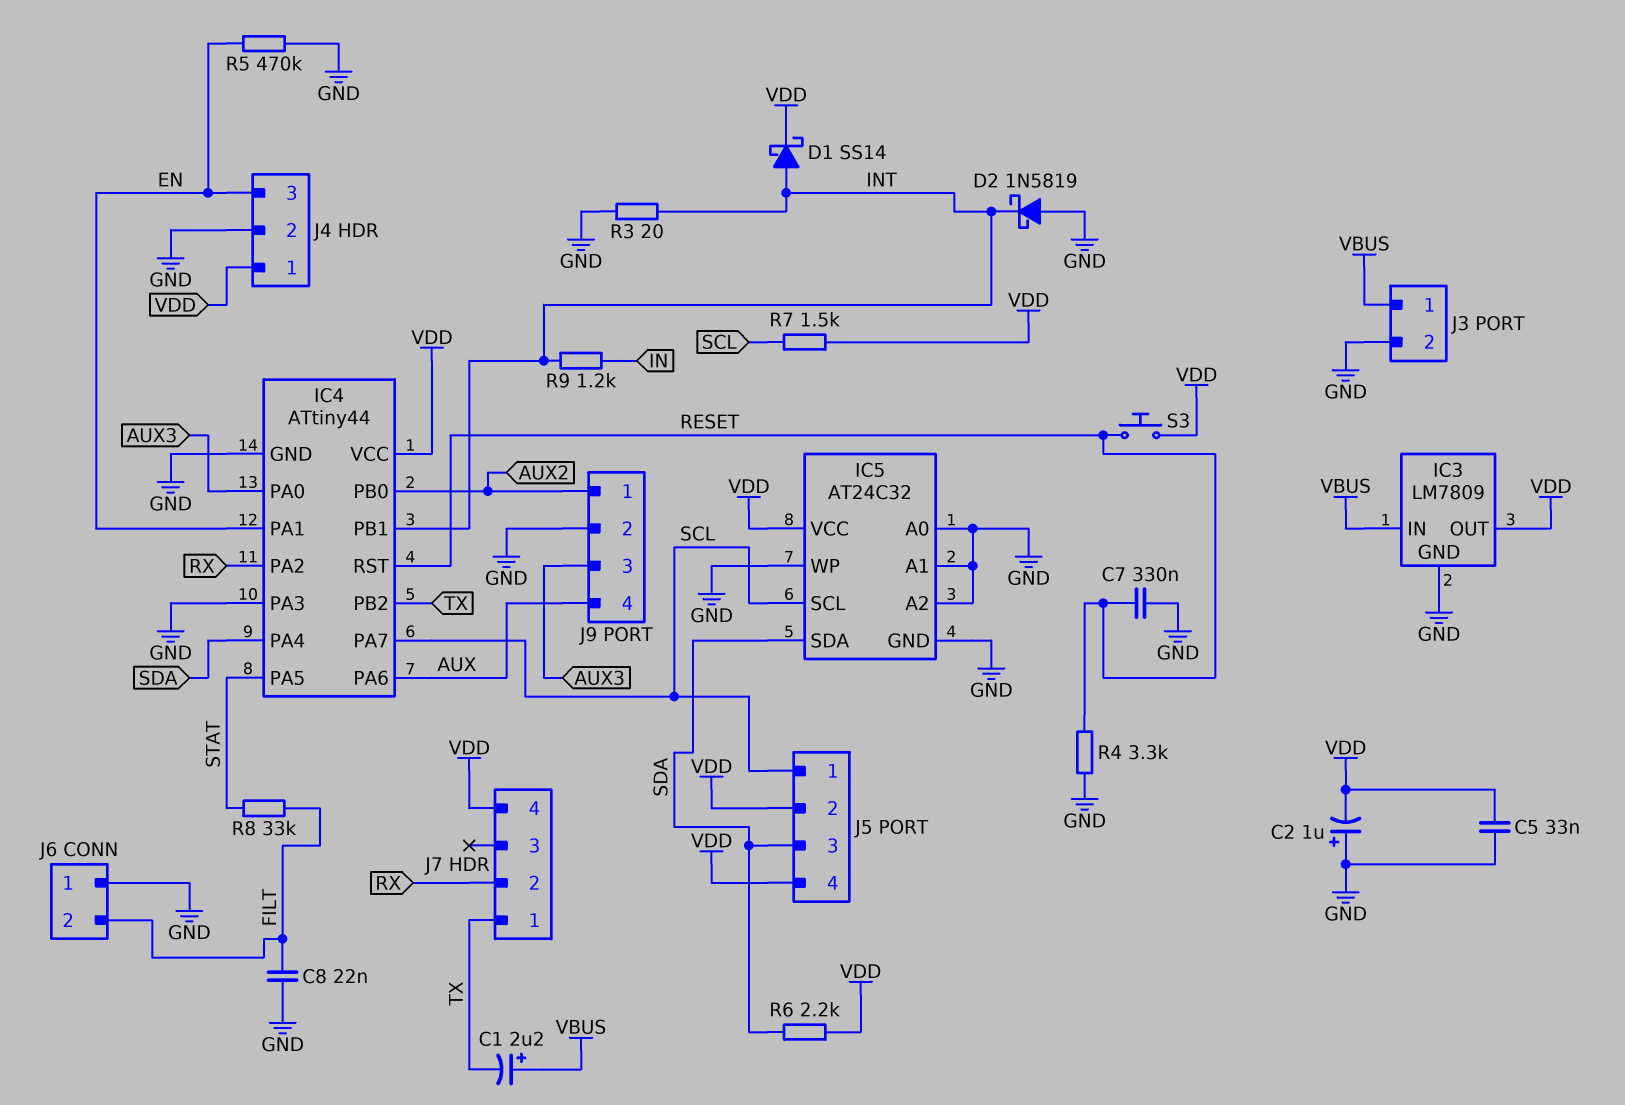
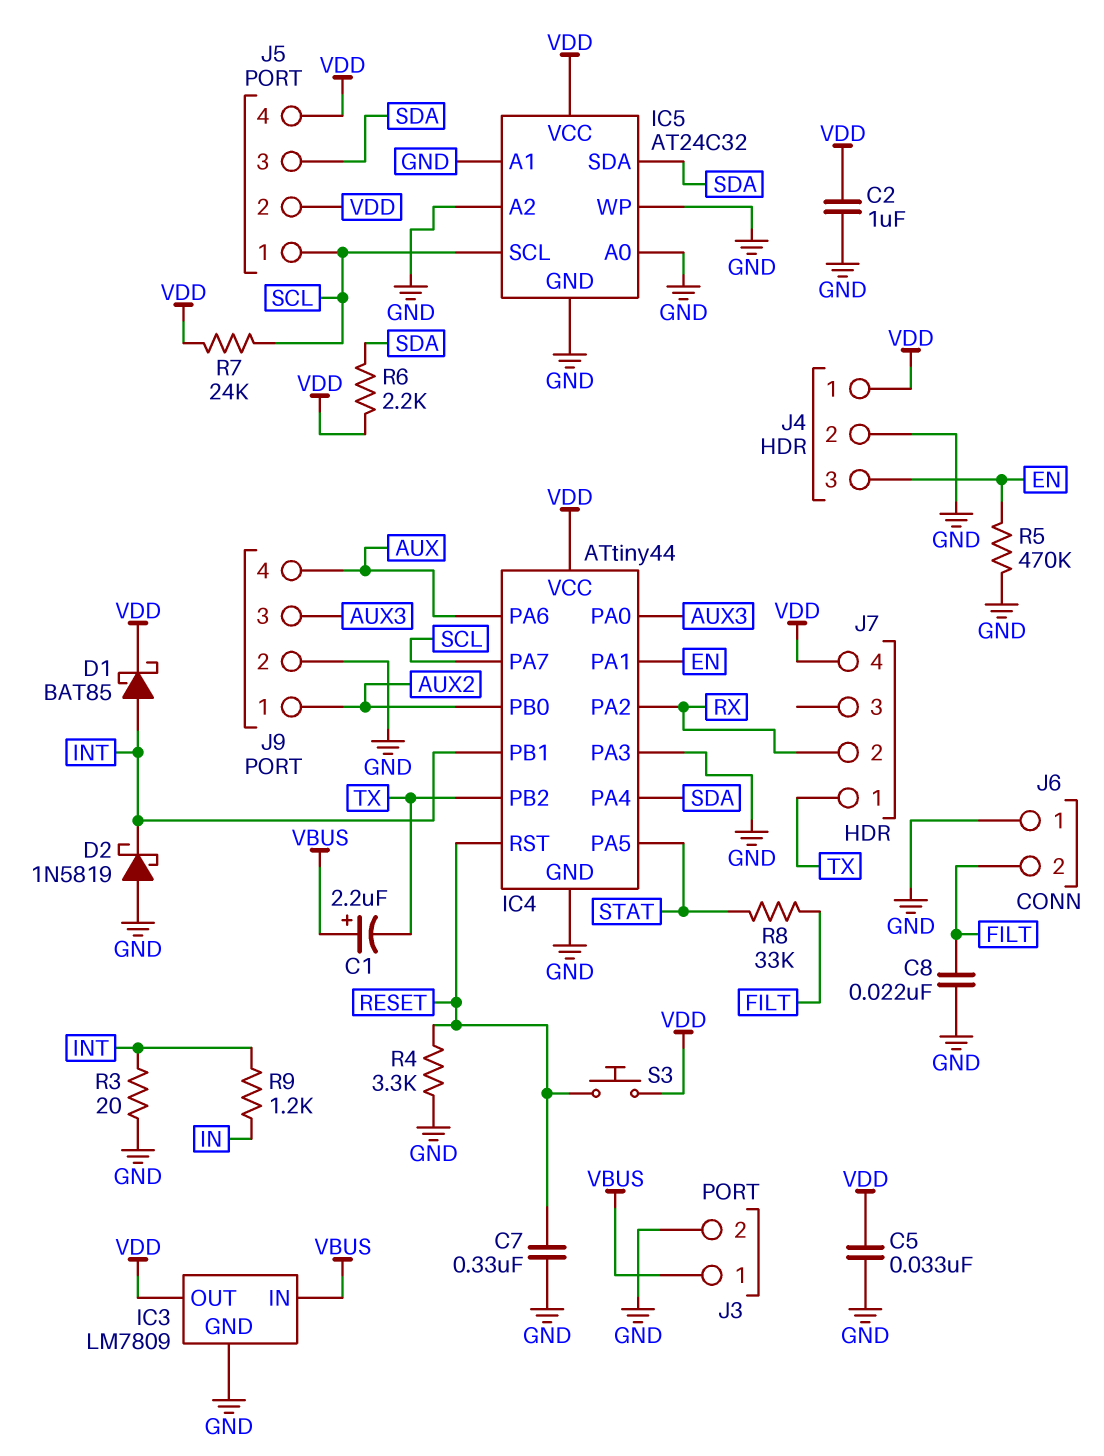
C2: 1uF (plus GND, minus VDD) -> 1uF (GND, VDD)
D1: schottky SS14 (A INT, K VDD) -> schottky BAT85 (A INT, K VDD)
R7: 1.5k (SCL, VDD) -> 24k (SCL, VDD)

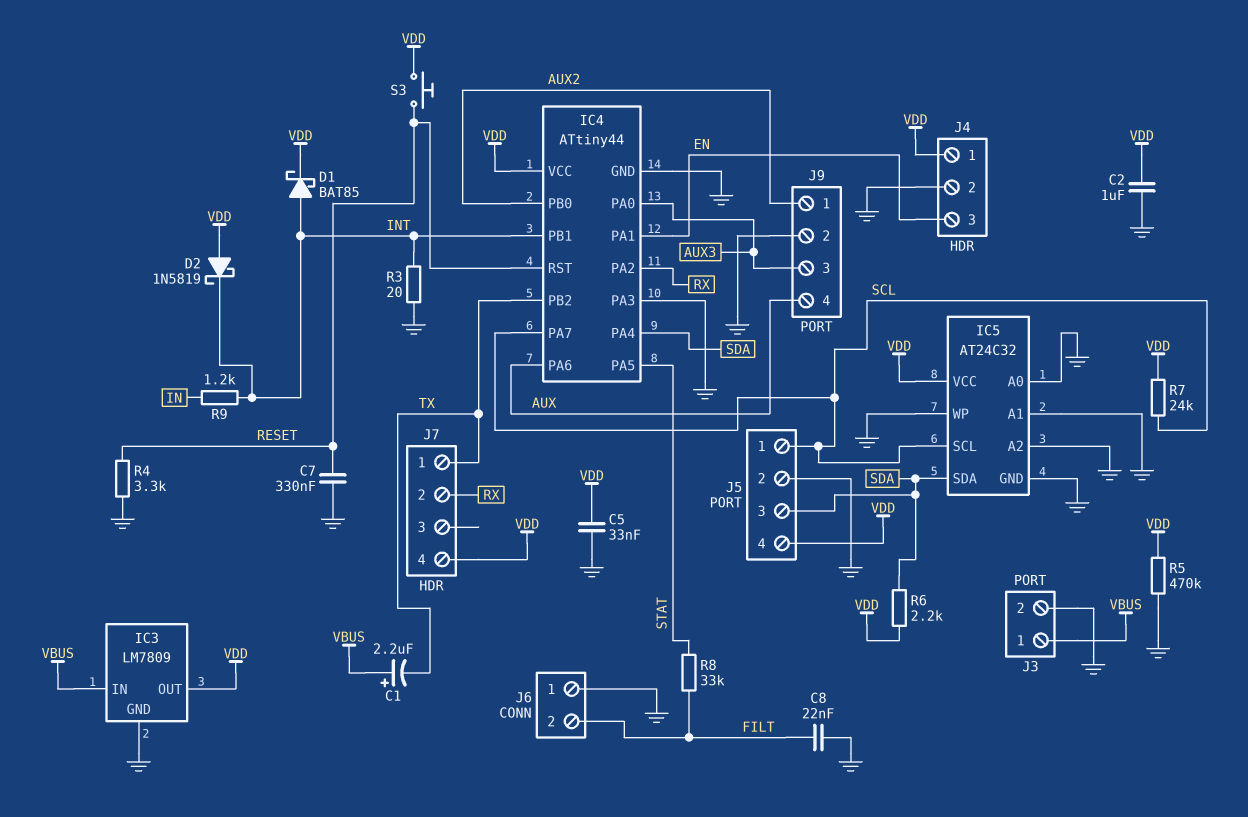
D2: schottky 1N5819 (A GND, K INT) -> schottky 1N5819 (A VDD, K INT)
J5 pin 2: VDD -> GND
R5: 470k (EN, GND) -> 470k (GND, VDD)

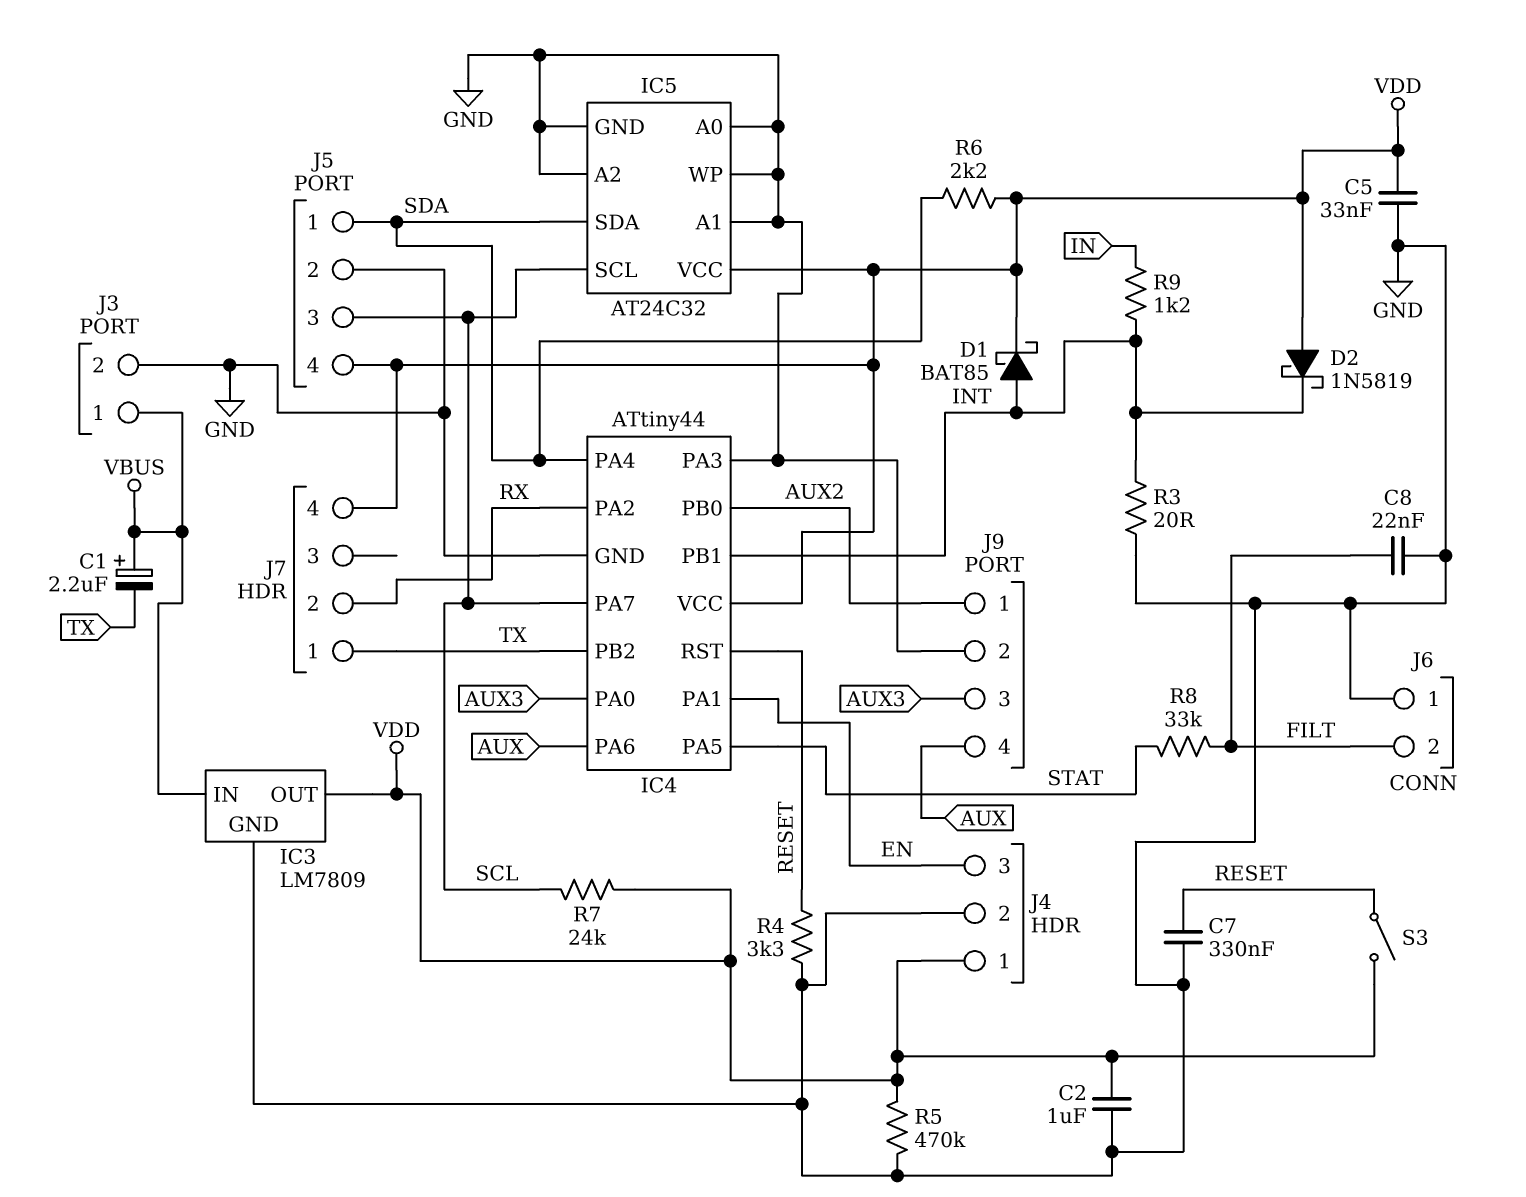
J5 pin 1: SCL -> SDA
J5 pin 3: SDA -> SCL
S3: button (RESET, VDD) -> switch (RESET, VDD)

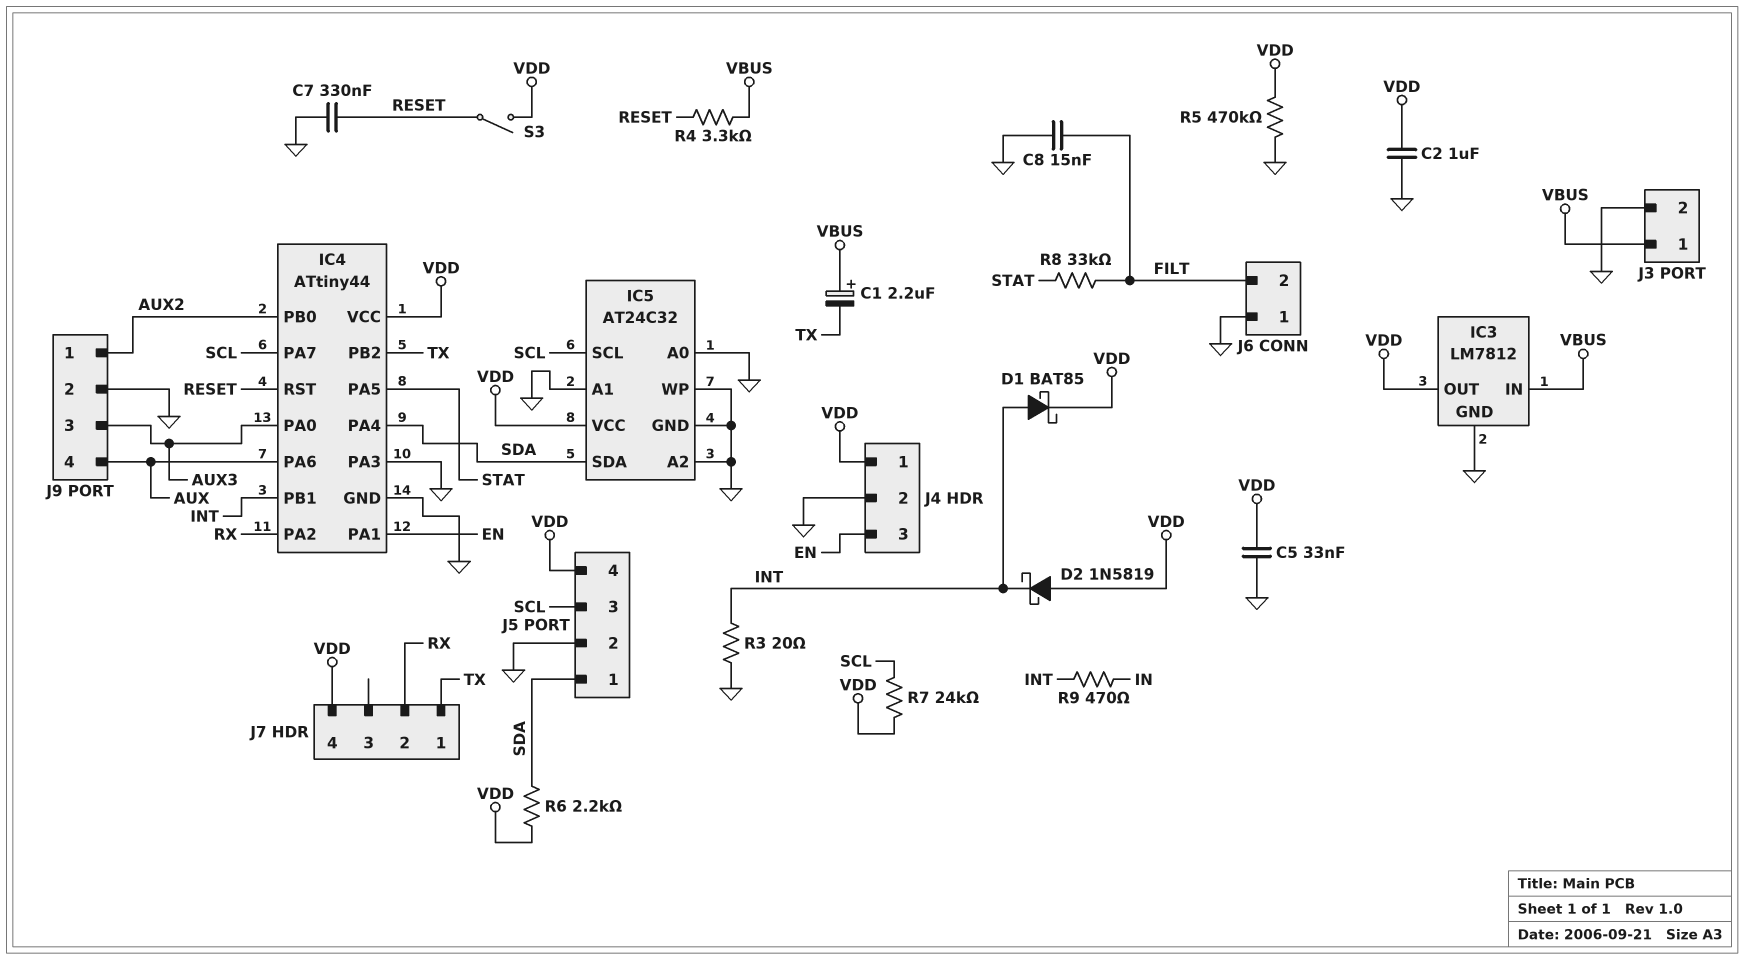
C8: 22nF (FILT, GND) -> 15nF (FILT, GND)
IC3: LM7809 -> LM7812
R4: 3.3k (GND, RESET) -> 3.3k (RESET, VBUS)
R9: 1.2k (IN, INT) -> 470 (IN, INT)

